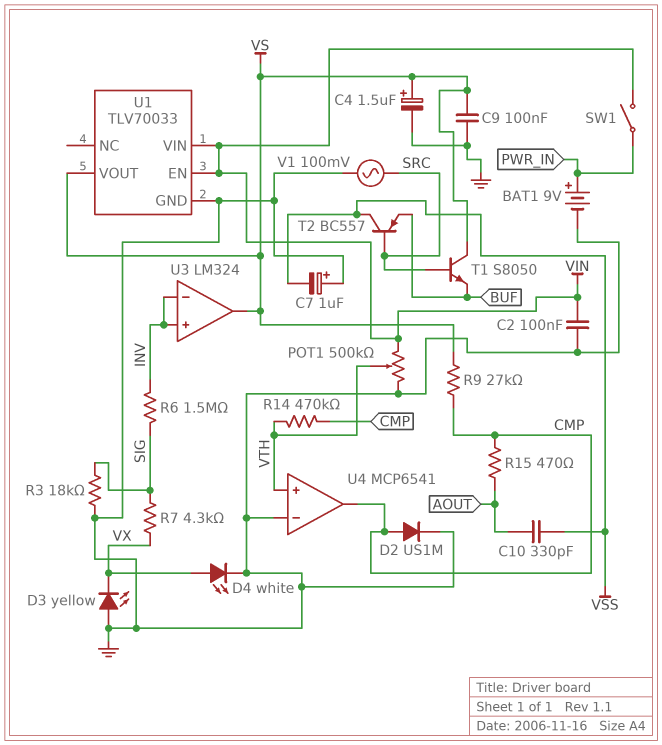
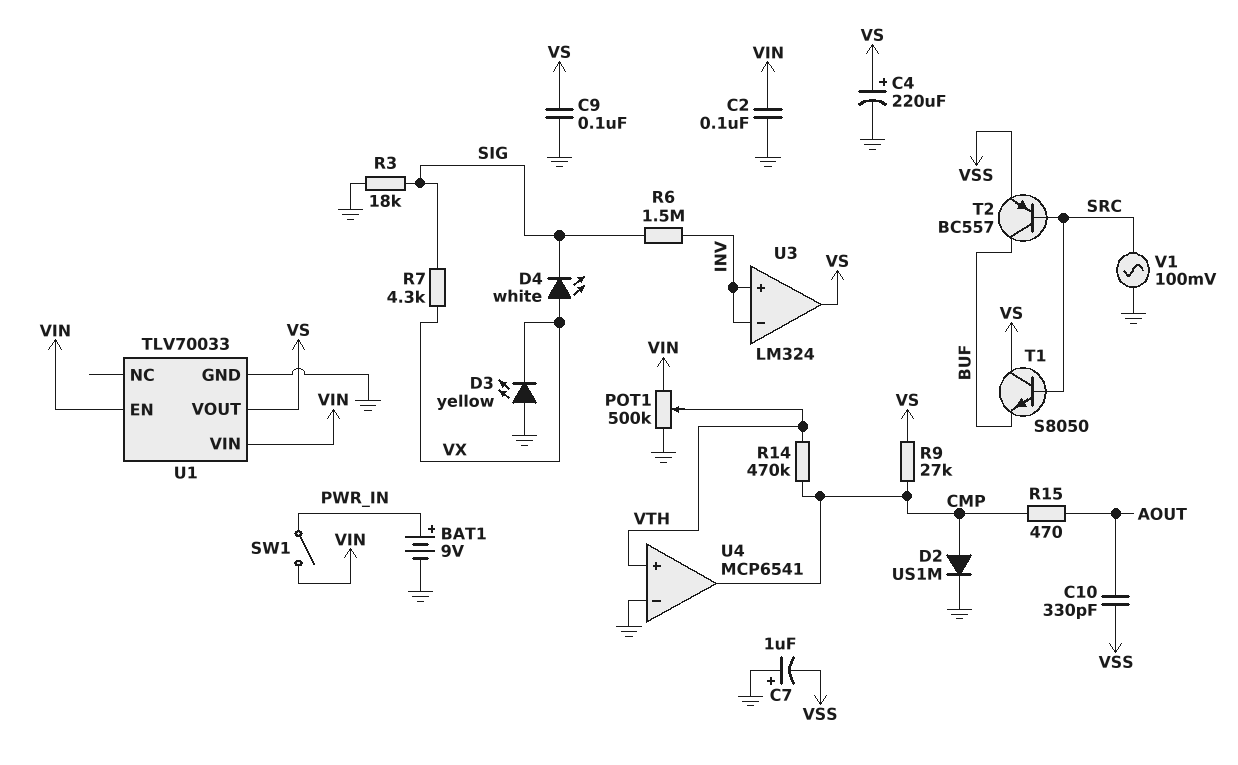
C4: 1.5uF (plus VS, minus GND) -> 220uF (plus VS, minus GND)
D4: LED white (A VX, K GND) -> LED white (A VX, K SIG)
T2: PNP BC557 (B SRC, C VSS, E BUF) -> PNP BC557 (B SRC, C BUF, E VSS)

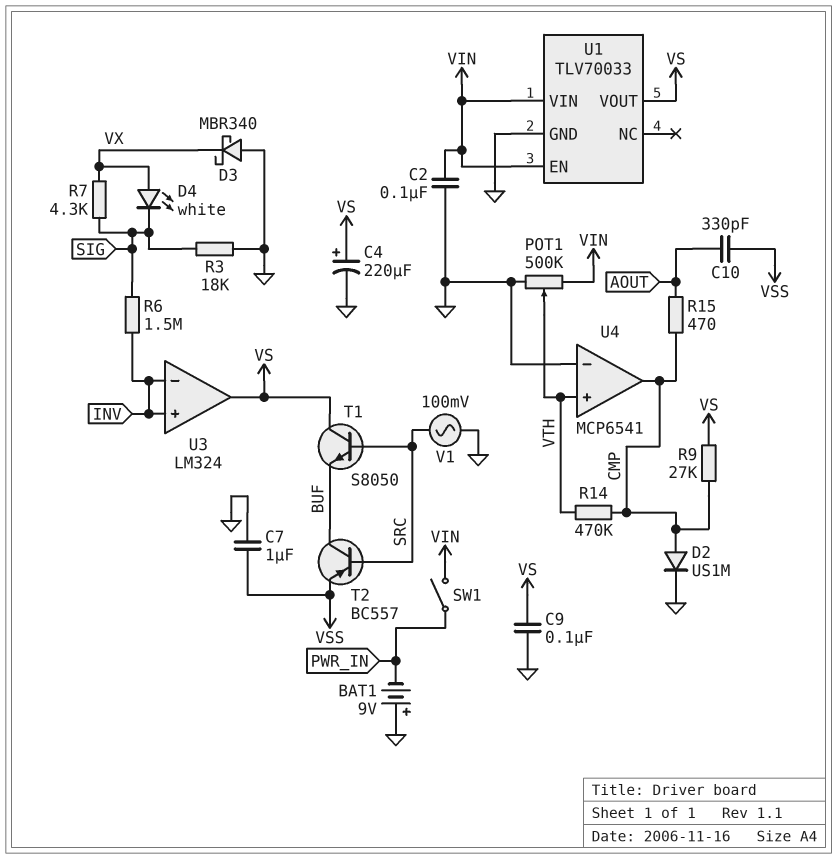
BAT1: 9V (plus PWR_IN, minus GND) -> 9V (plus GND, minus PWR_IN)
C7: 1uF (plus GND, minus VSS) -> 1uF (GND, VSS)
D3: LED yellow (A GND, K VX) -> schottky MBR340 (A GND, K VX)

